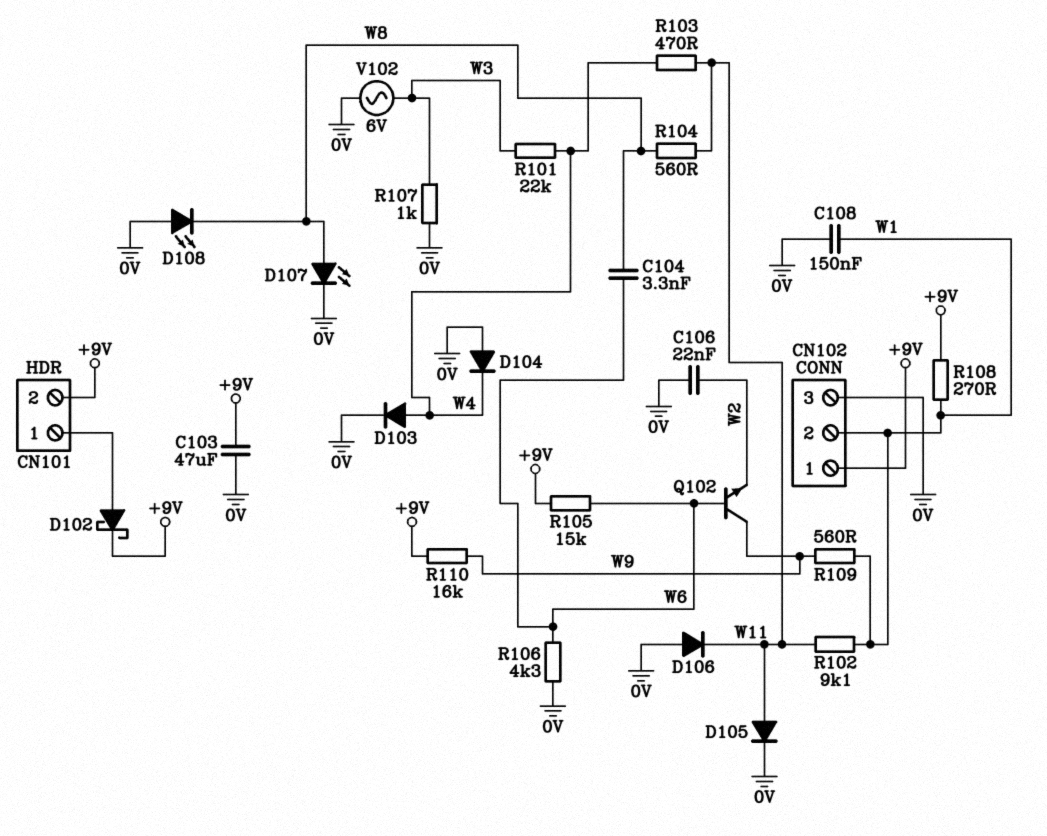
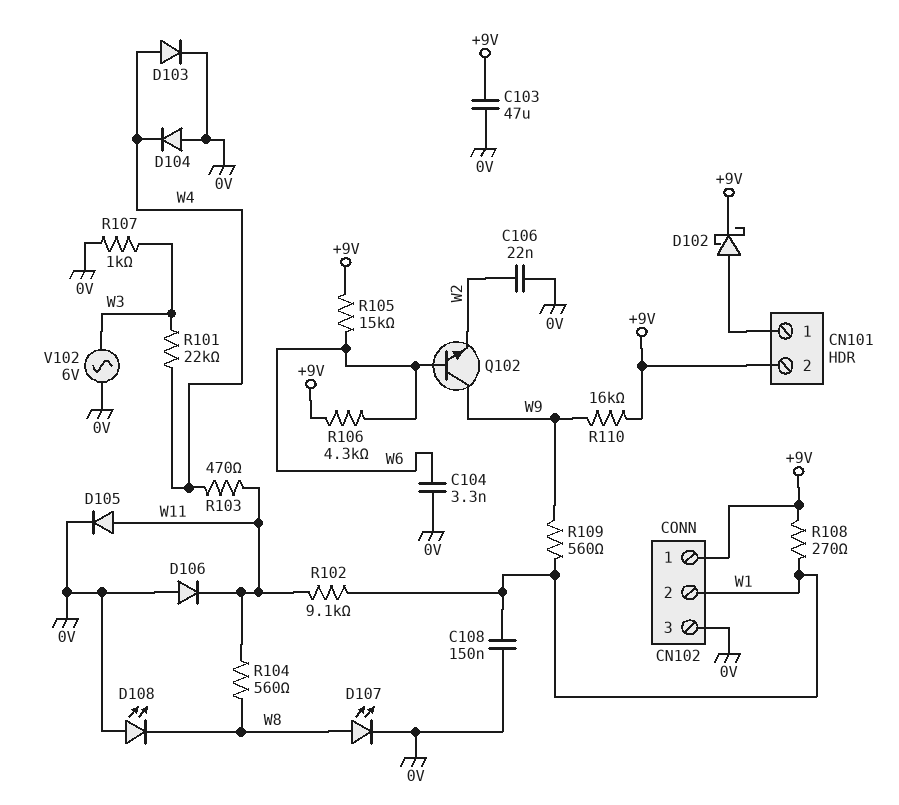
C104: 3.3nF (W6, W8) -> 3.3nF (0V, W6)
R106: 4.3k (0V, W6) -> 4.3k (+9V, W6)

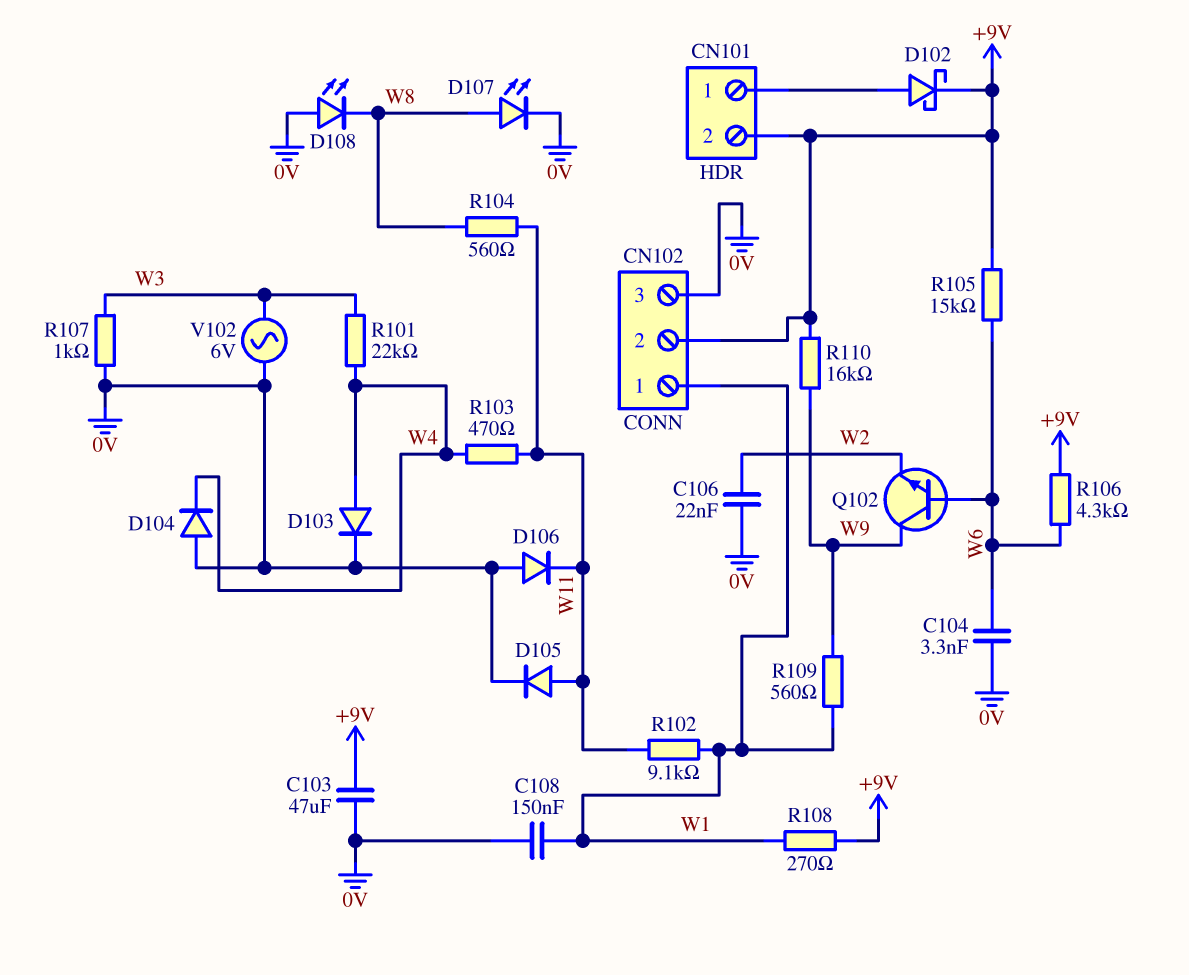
CN102 pin 1: +9V -> W1
CN102 pin 2: W1 -> +9V

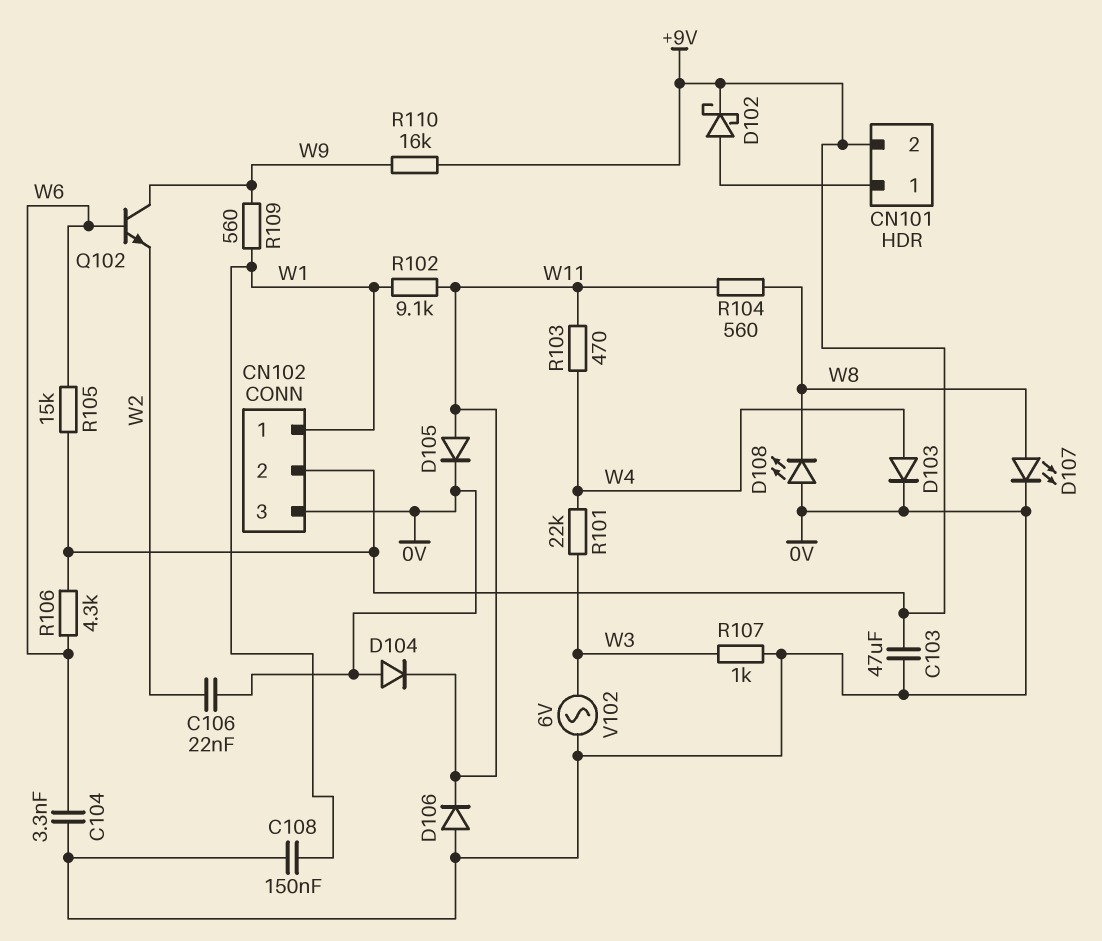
D104: diode (A 0V, K W4) -> diode (A 0V, K W11)
R108: 270 (+9V, W1) -> none

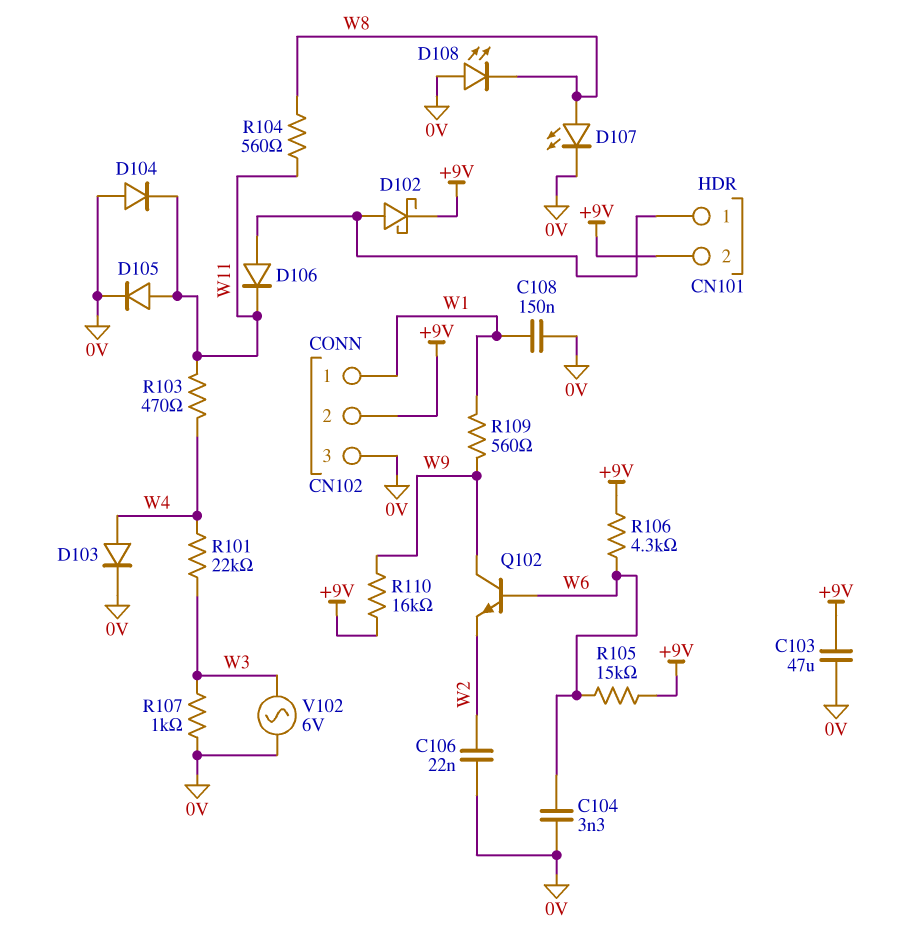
D106: diode (A 0V, K W11) -> diode (A CN101/1, K W11)
R102: 9.1k (W1, W11) -> none

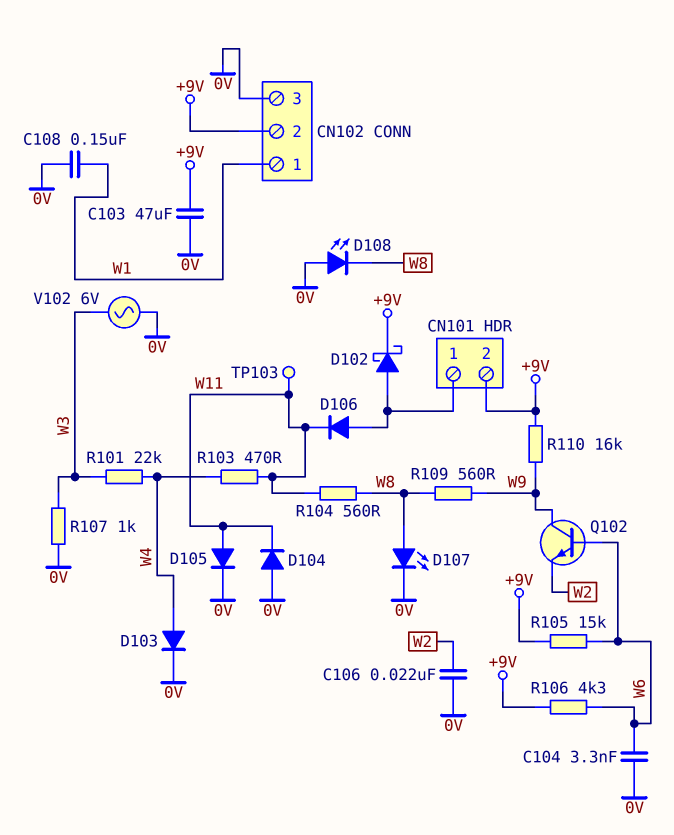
R109: 560 (W1, W9) -> 560 (W8, W9)
TP103: none -> test point (W11)

